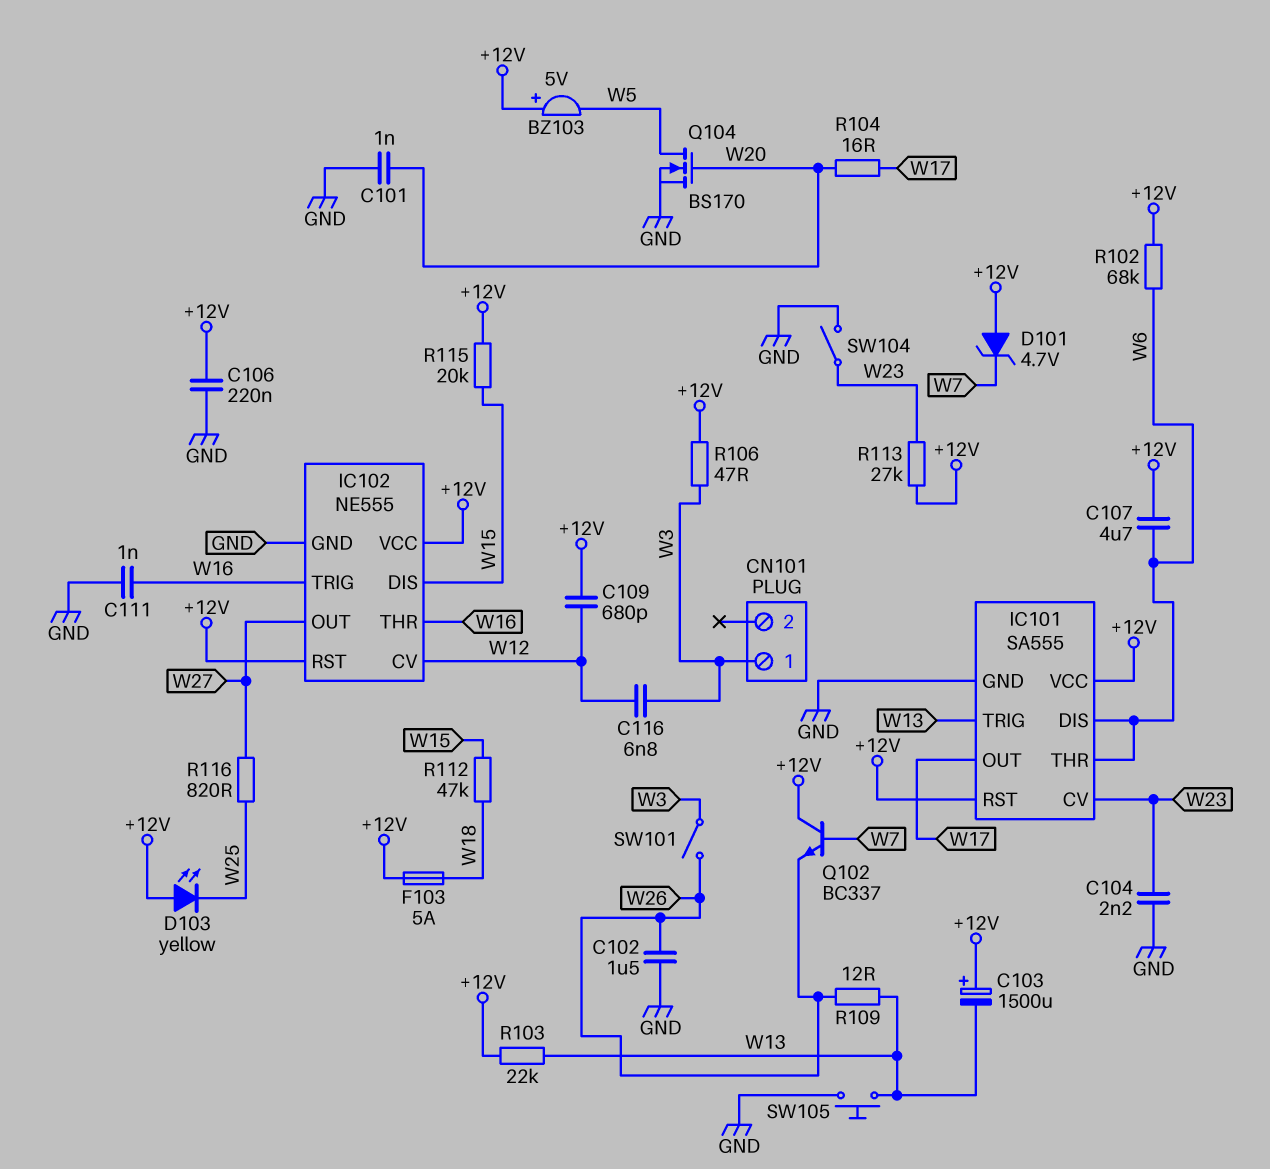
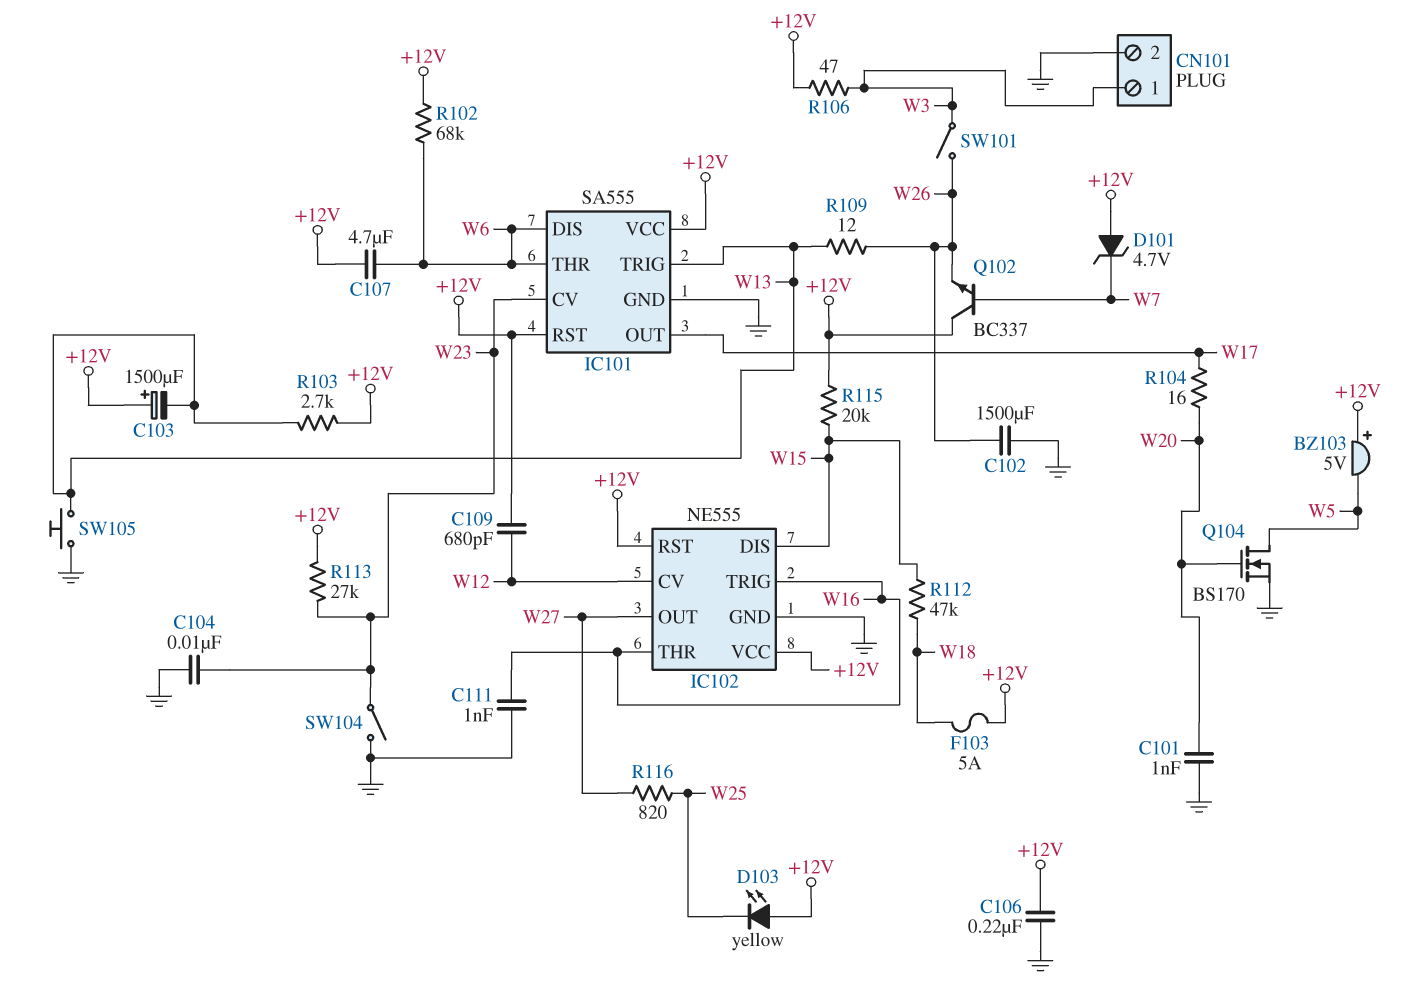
C102: 1.5uF (GND, W26) -> 1500uF (GND, W26)
C104: 2.2nF (GND, W23) -> 10nF (GND, W23)
C116: 6.8nF (W3, W12) -> none
CN101 pin 2: none -> GND
R103: 22k (+12V, W13) -> 2.7k (+12V, W13)

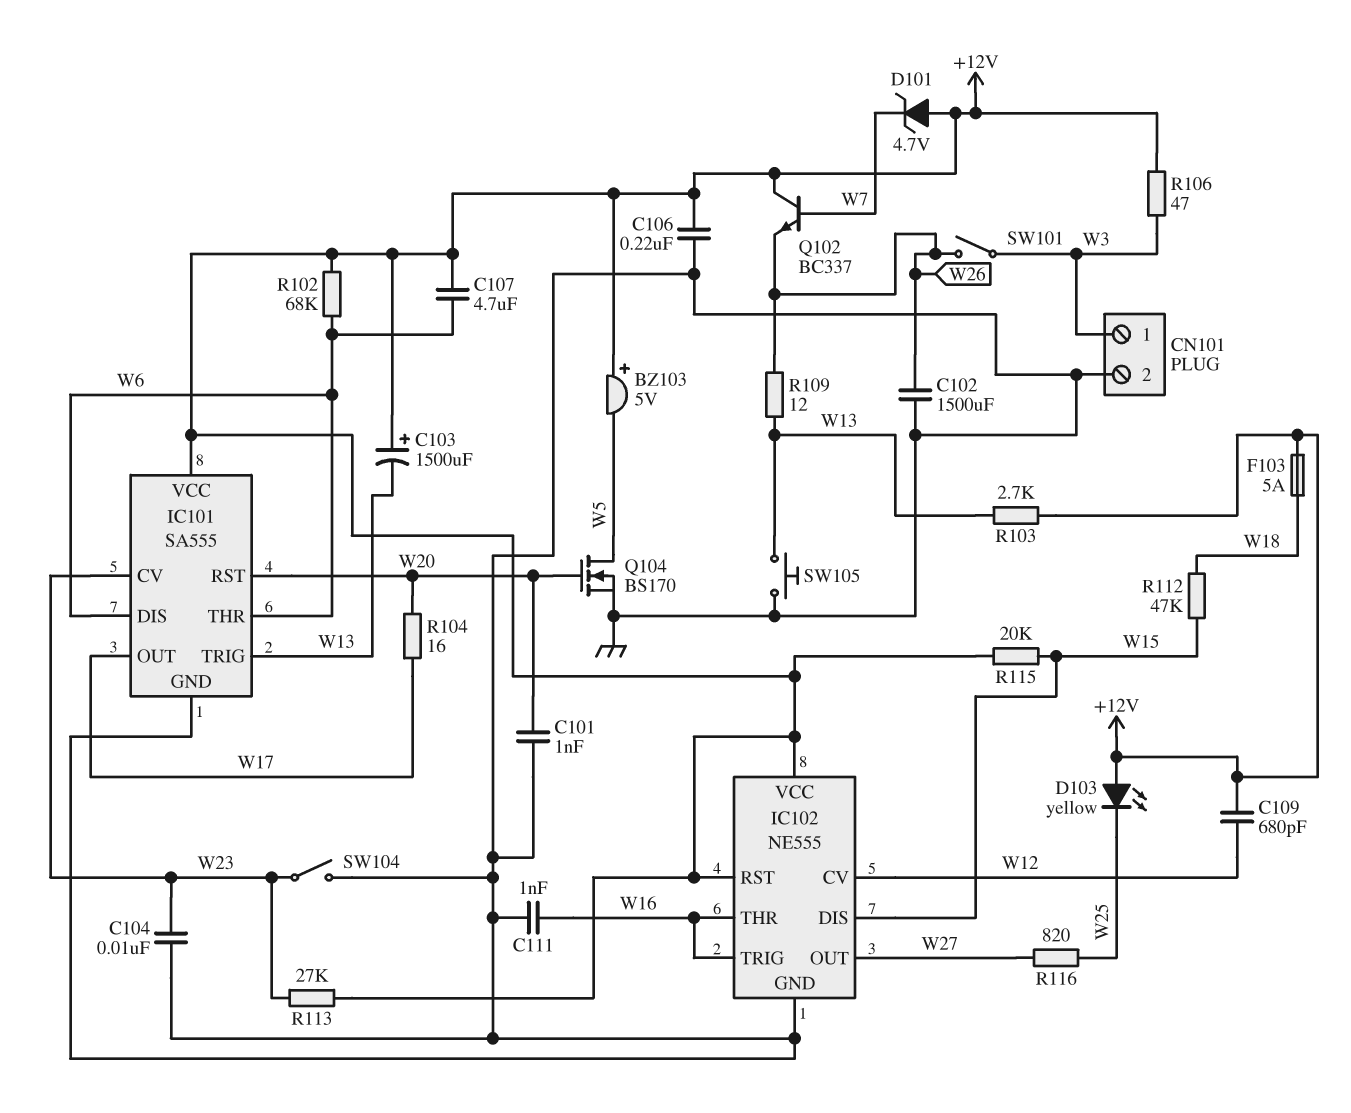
IC101 pin RST: +12V -> W20

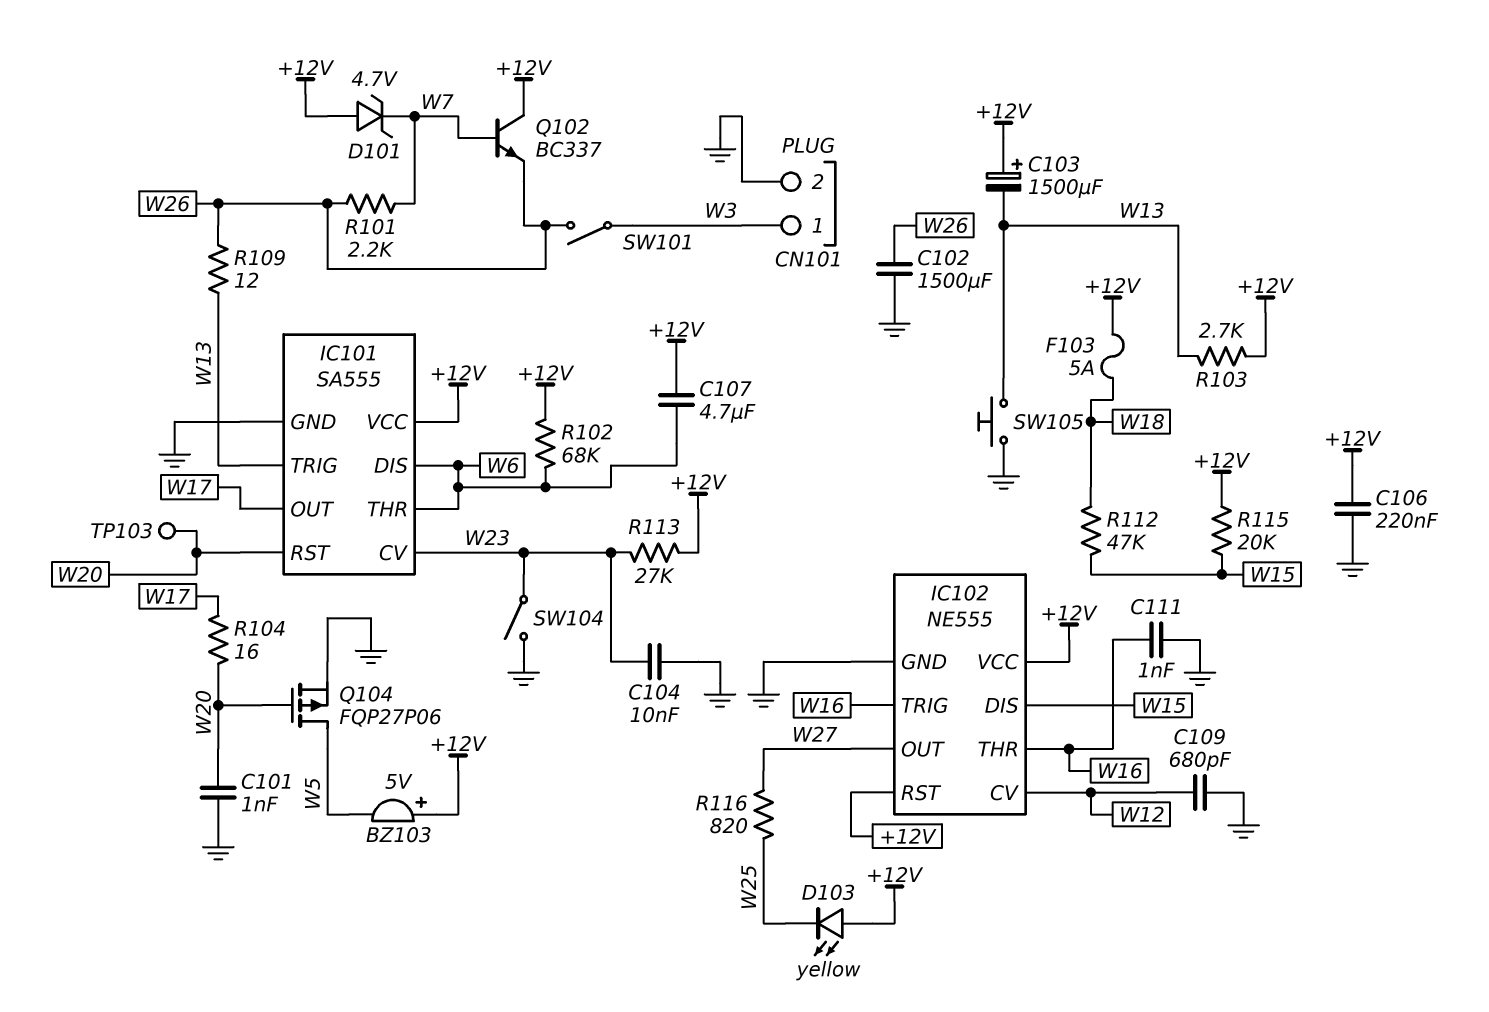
C109: 680pF (+12V, W12) -> 680pF (GND, W12)
Q104: NMOS BS170 (G W20, D W5, S GND) -> PMOS FQP27P06 (G W20, D W5, S GND)
R101: none -> 2.2k (W7, W26)
R106: 47 (+12V, W3) -> none
TP103: none -> test point (W20)

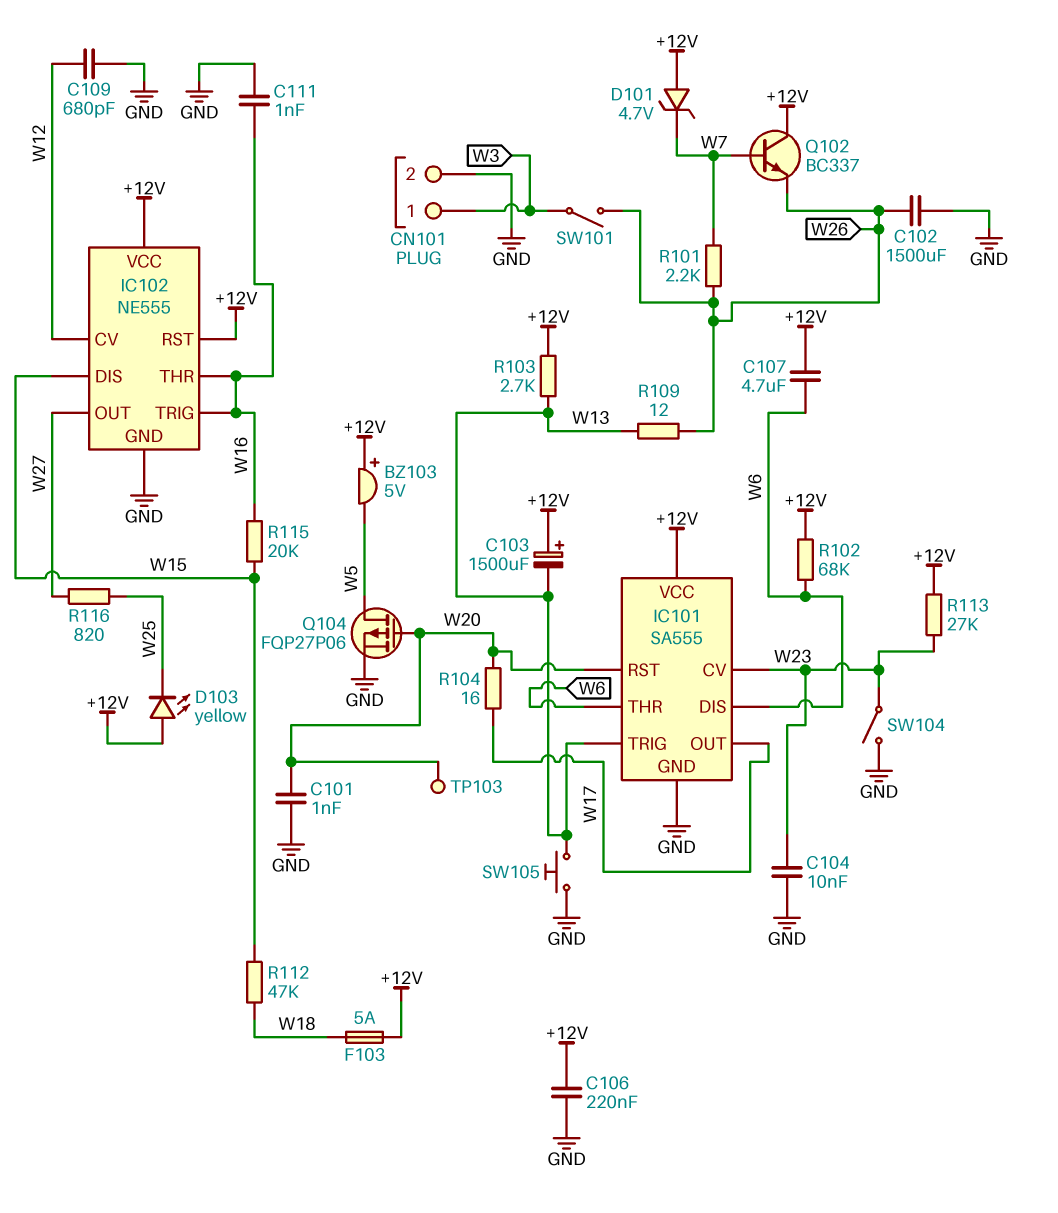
R115: 20k (+12V, W15) -> 20k (W15, W16)

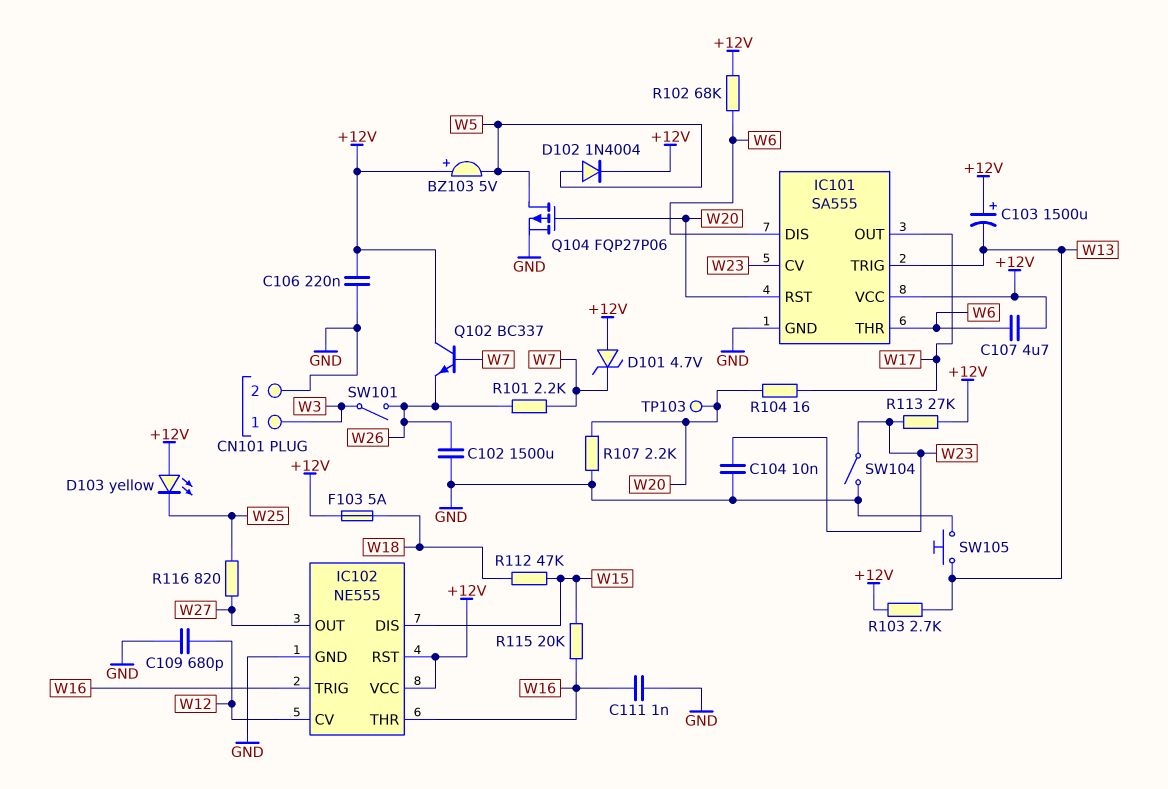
C101: 1nF (GND, W20) -> none
D102: none -> diode 1N4004 (A W5, K +12V)
R107: none -> 2.2k (GND, W20)
R109: 12 (W13, W26) -> none

